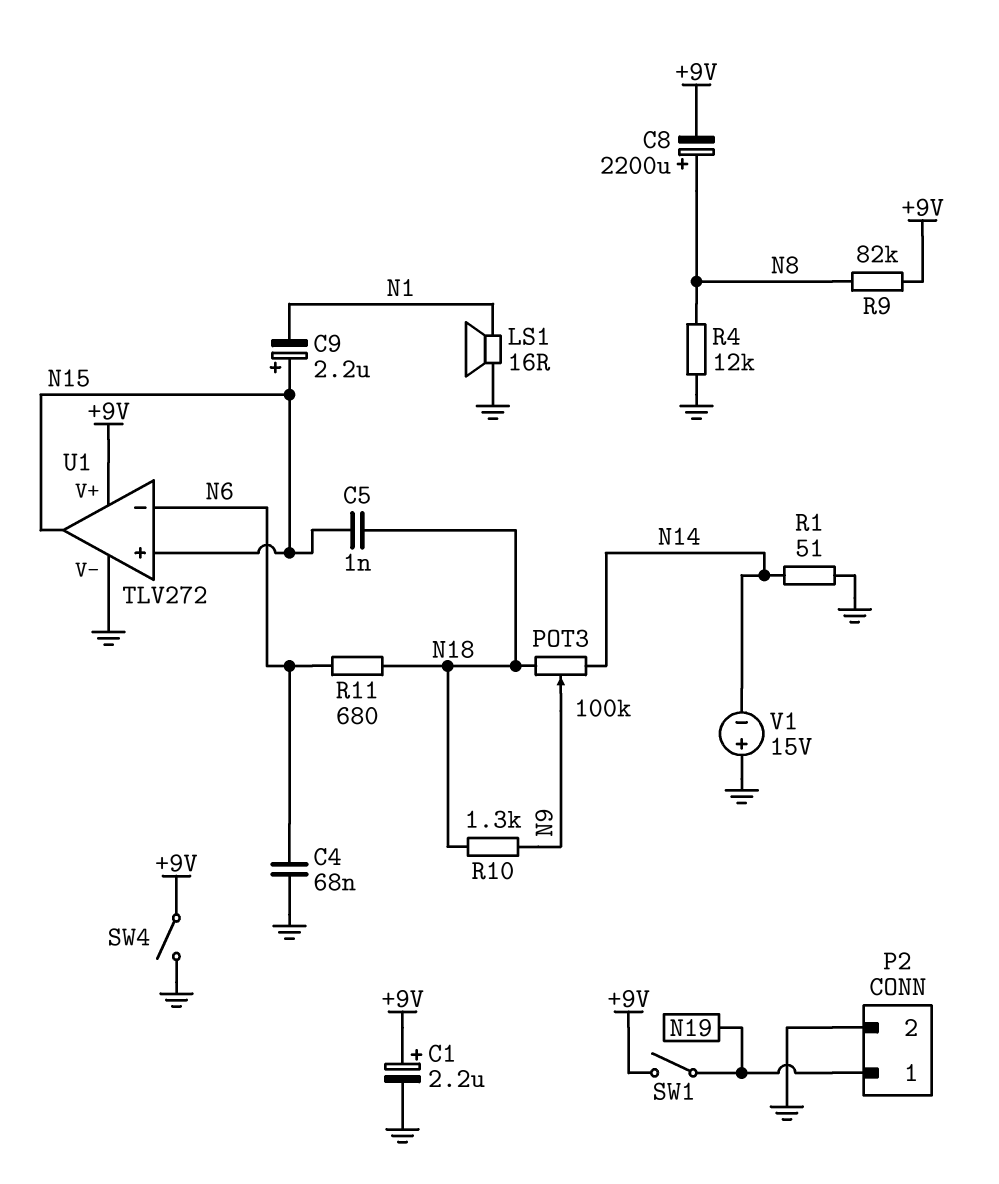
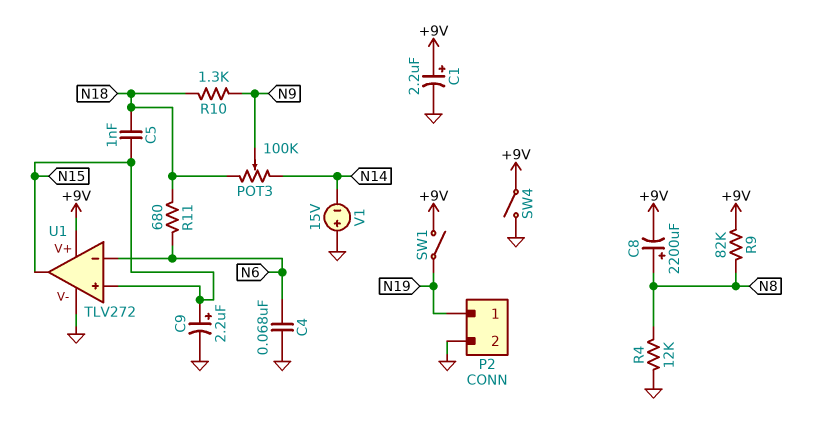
C9: 2.2uF (plus N15, minus N1) -> 2.2uF (plus N15, minus GND)
LS1: speaker 16R (GND, N1) -> none
R1: 51 (GND, N14) -> none

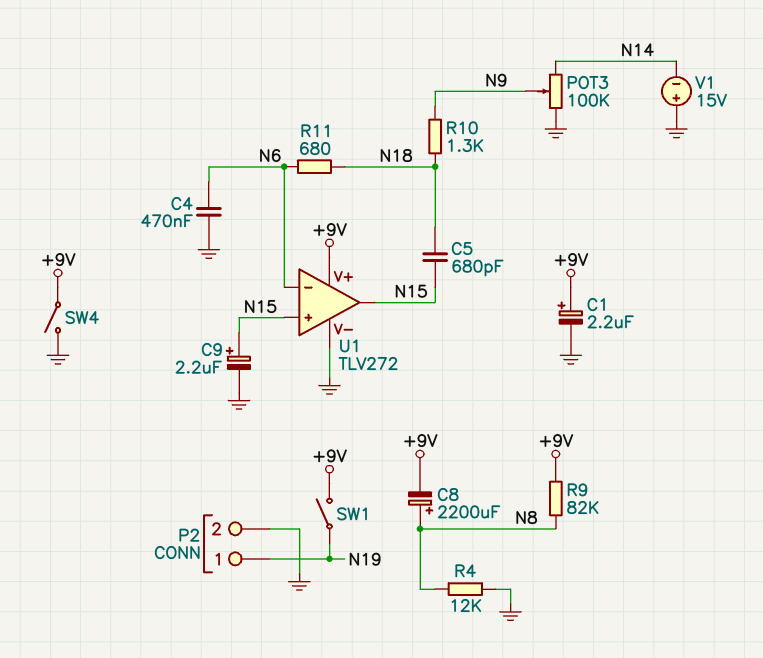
C4: 68nF (GND, N6) -> 470nF (GND, N6)
C5: 1nF (N15, N18) -> 680pF (N15, N18)
POT3: 100k (N14, N18, wiper N9) -> 100k (GND, N14, wiper N9)

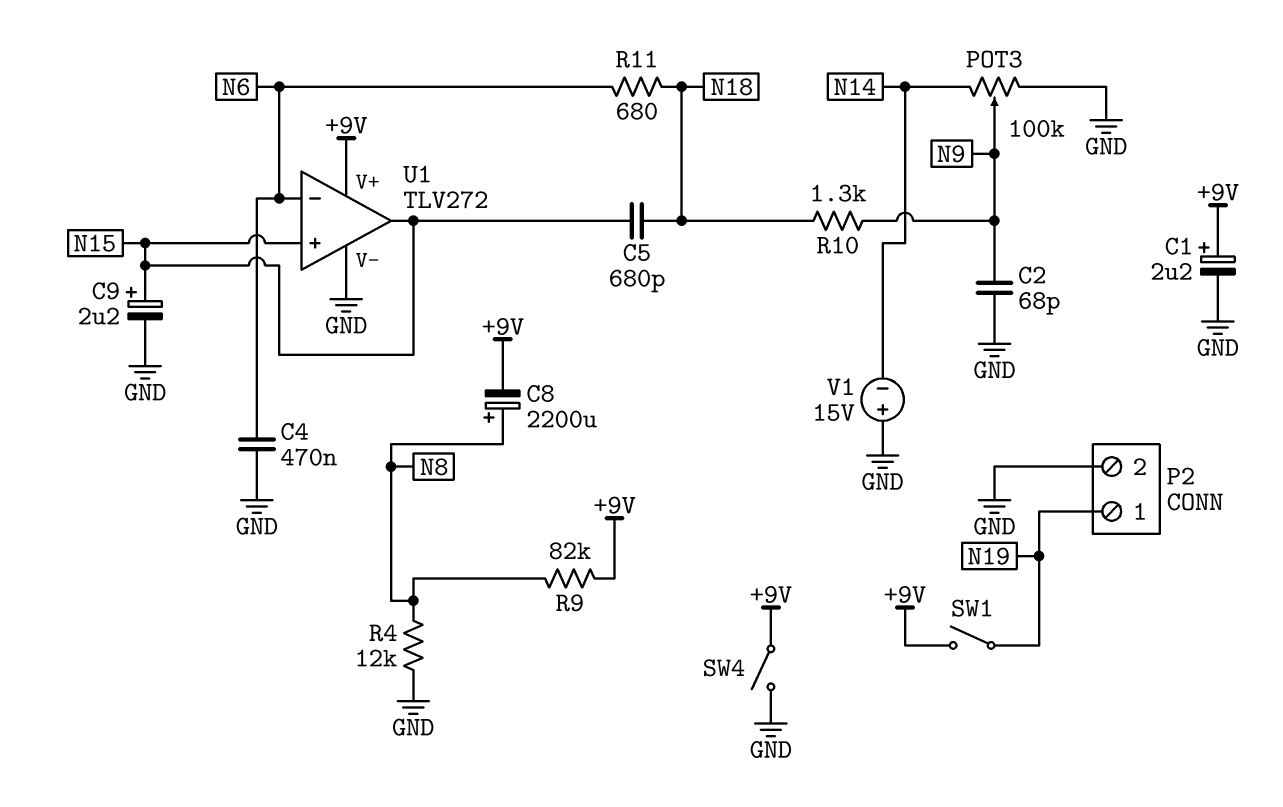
C2: none -> 68pF (GND, N9)

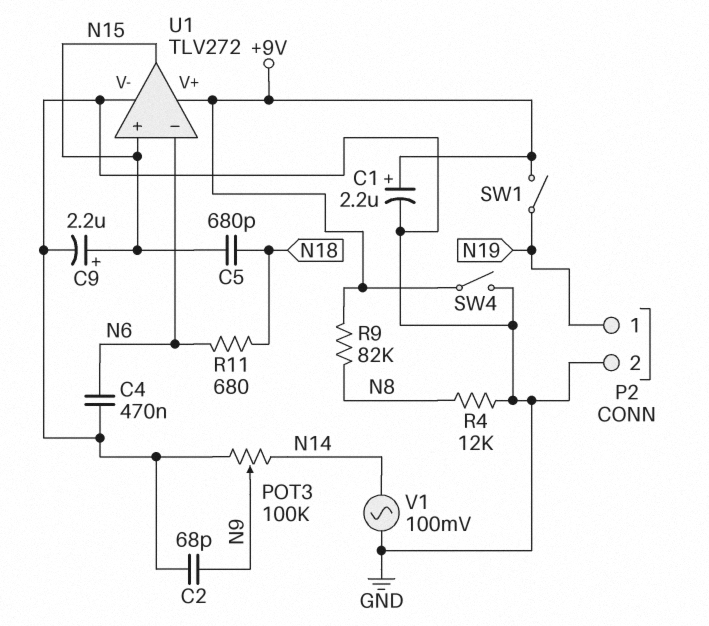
C8: 2200uF (plus N8, minus +9V) -> none
R10: 1.3k (N9, N18) -> none
V1: 15V (plus GND, minus N14) -> AC 100mV (GND, N14)

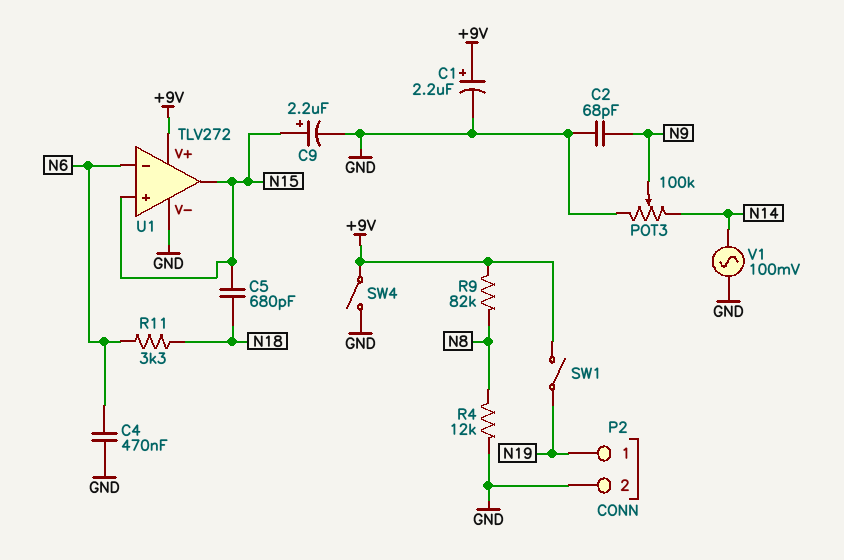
R11: 680 (N6, N18) -> 3.3k (N6, N18)

